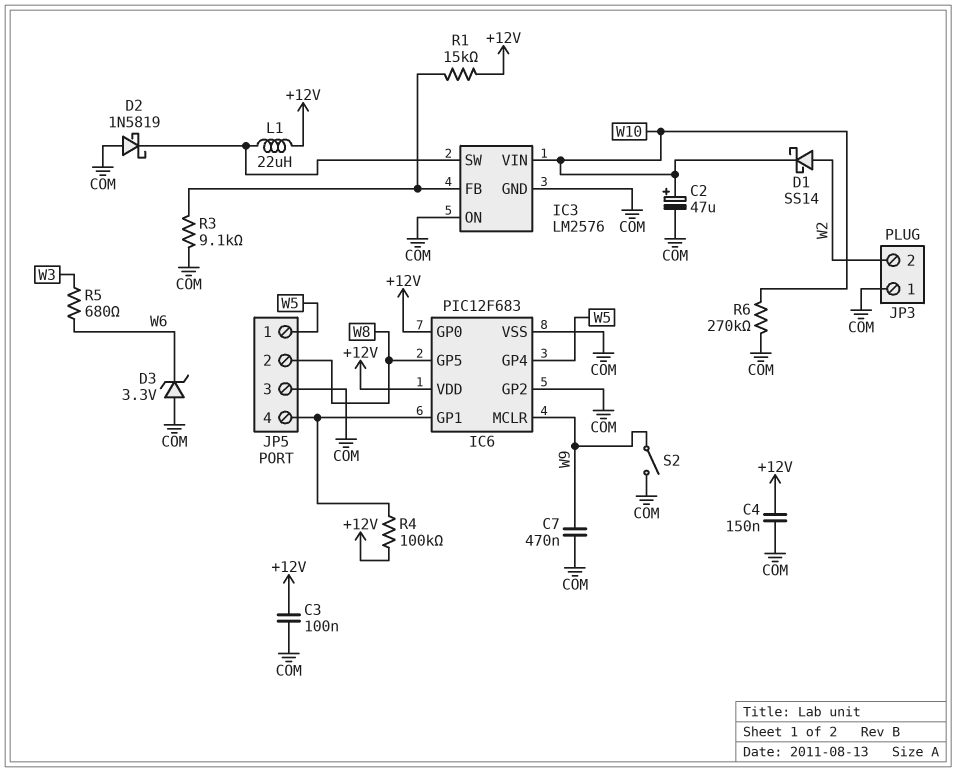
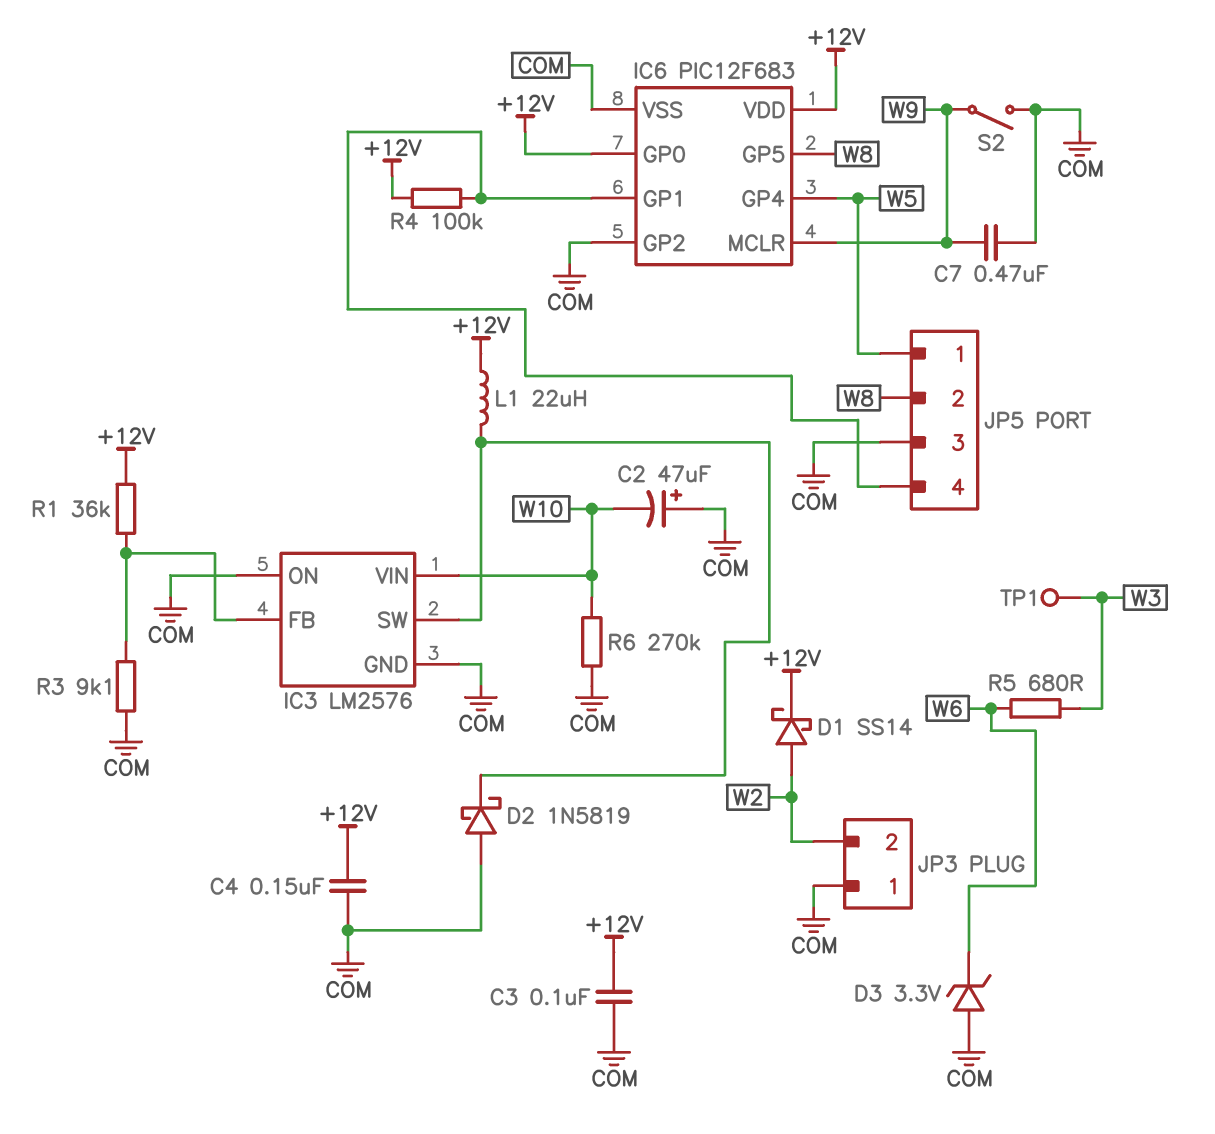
C2: 47uF (plus W10, minus COM) -> 47uF (plus COM, minus W10)
D1: schottky SS14 (A W2, K W10) -> schottky SS14 (A W2, K +12V)
R1: 15k (+12V, IC3/FB) -> 36k (+12V, IC3/FB)
TP1: none -> test point (W3)

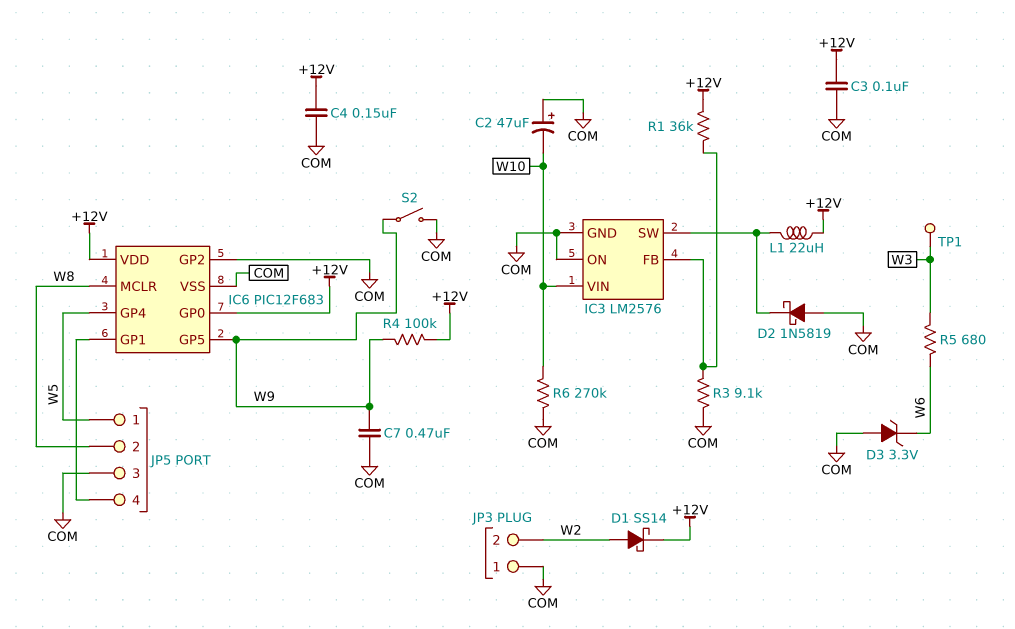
IC6 pin GP5: W8 -> W9
IC6 pin MCLR: W9 -> W8
R4: 100k (+12V, IC6/GP1) -> 100k (+12V, W9)

